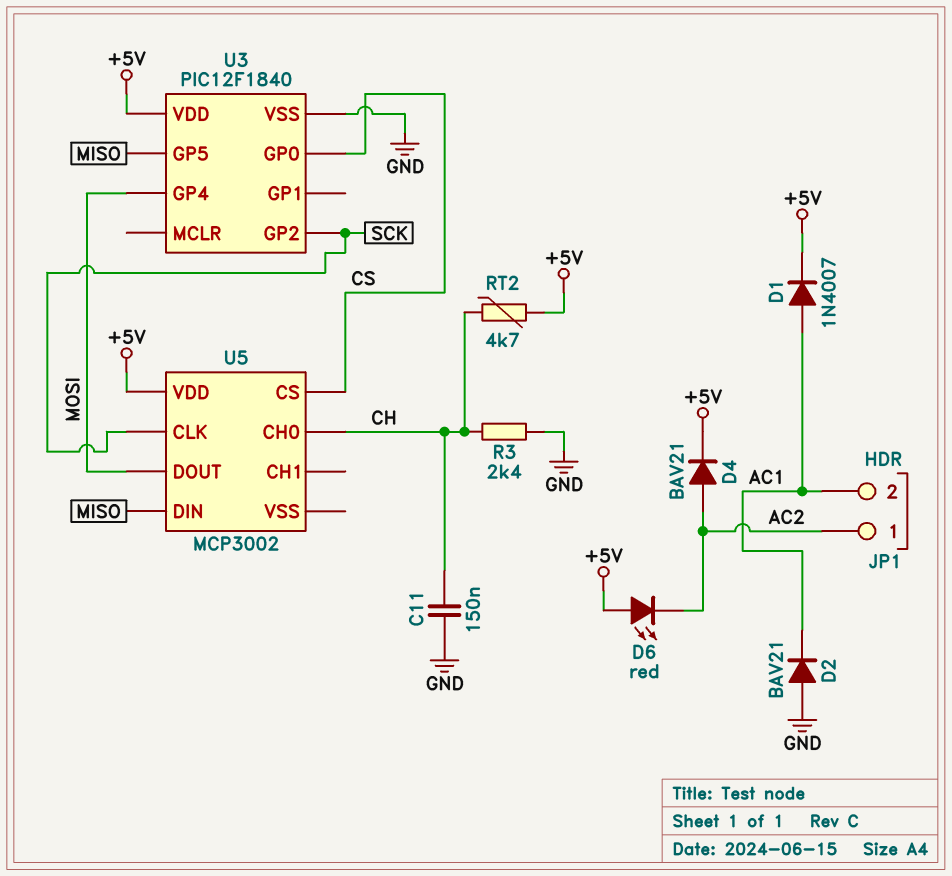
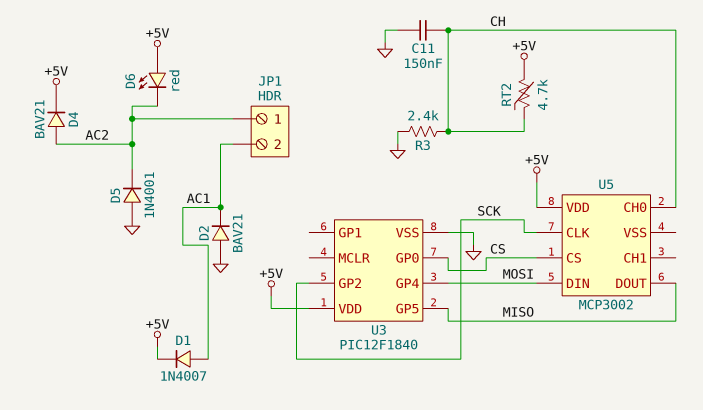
D5: none -> diode 1N4001 (A GND, K AC2)
U5 pin DIN: MISO -> MOSI
U5 pin DOUT: MOSI -> MISO

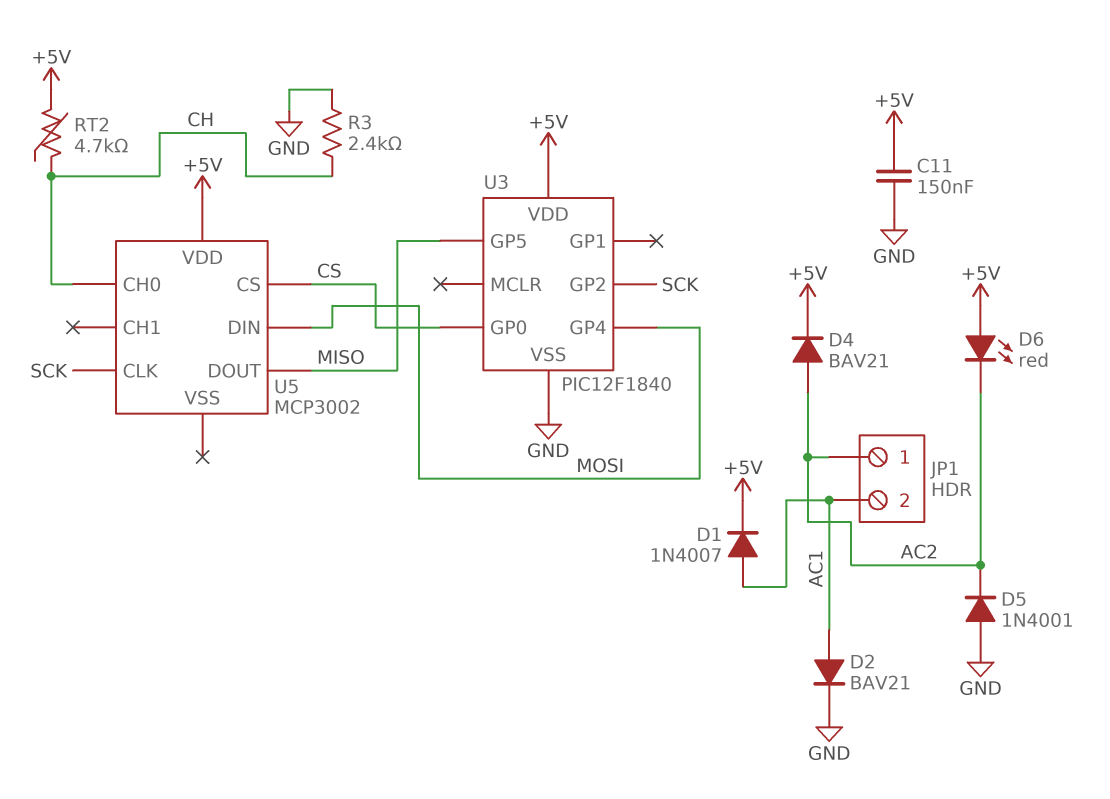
C11: 150nF (CH, GND) -> 150nF (+5V, GND)
D2: diode BAV21 (A GND, K AC1) -> diode BAV21 (A AC1, K GND)

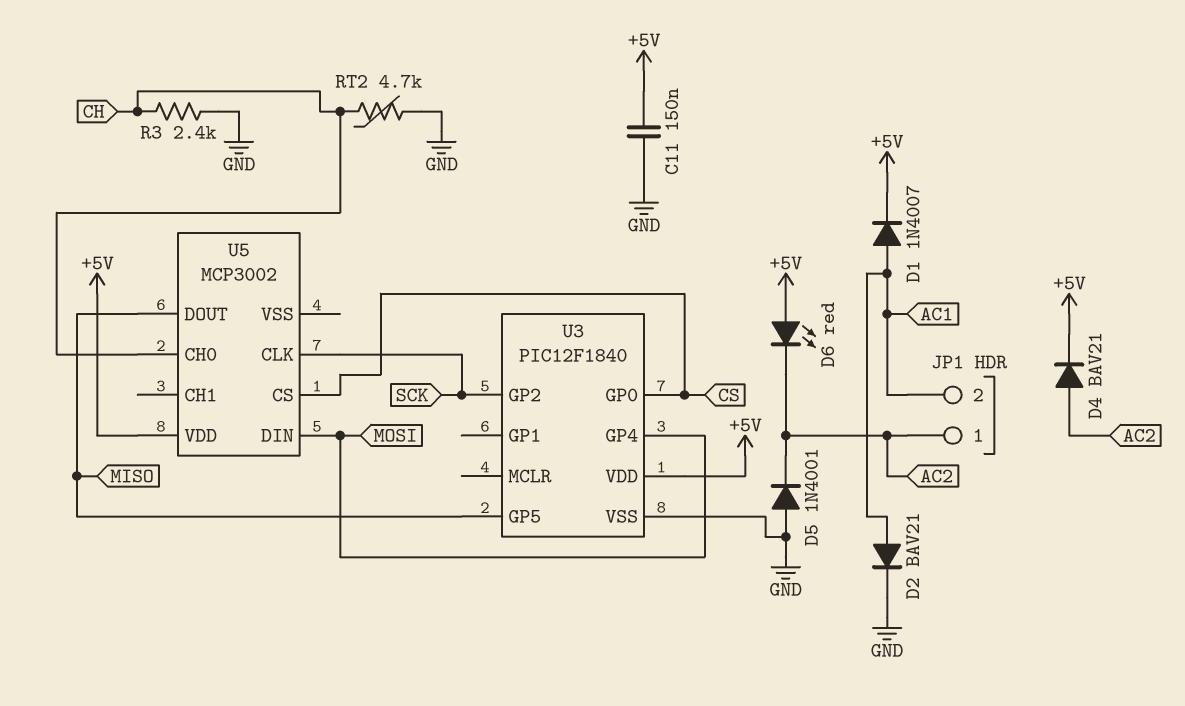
RT2: 4.7k (+5V, CH) -> 4.7k (CH, GND)

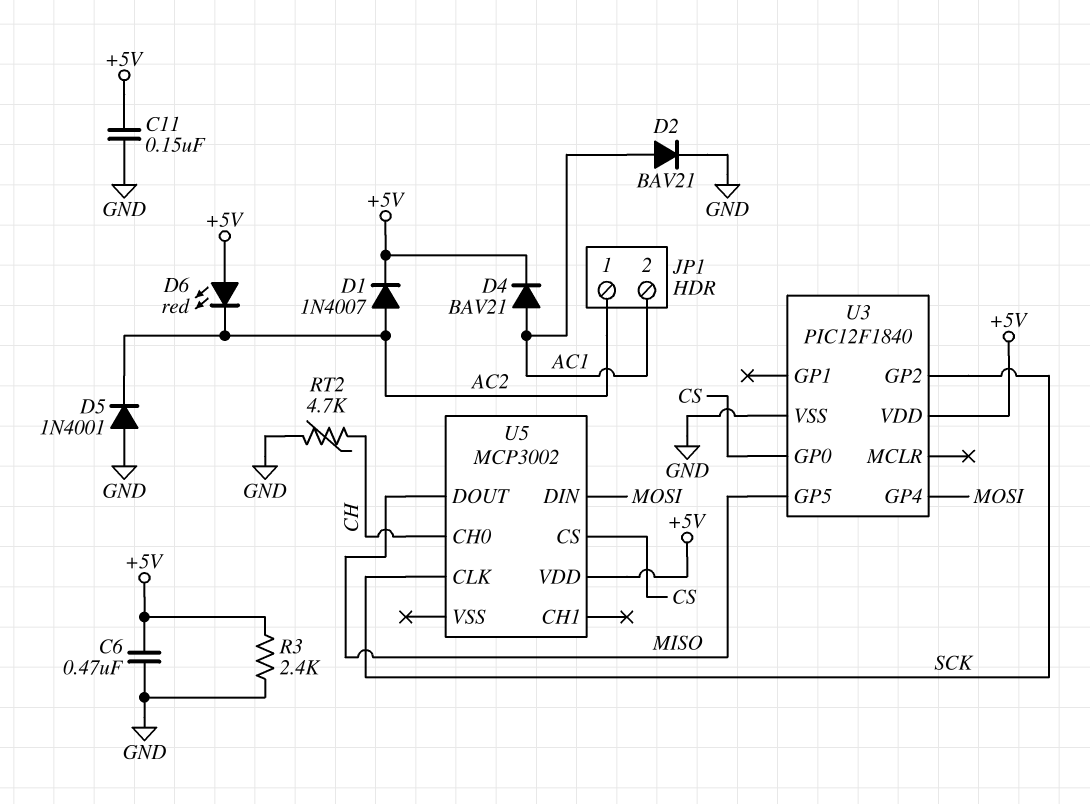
C6: none -> 470nF (+5V, GND)
D1: diode 1N4007 (A AC1, K +5V) -> diode 1N4007 (A AC2, K +5V)
D4: diode BAV21 (A AC2, K +5V) -> diode BAV21 (A AC1, K +5V)
R3: 2.4k (CH, GND) -> 2.4k (+5V, GND)

